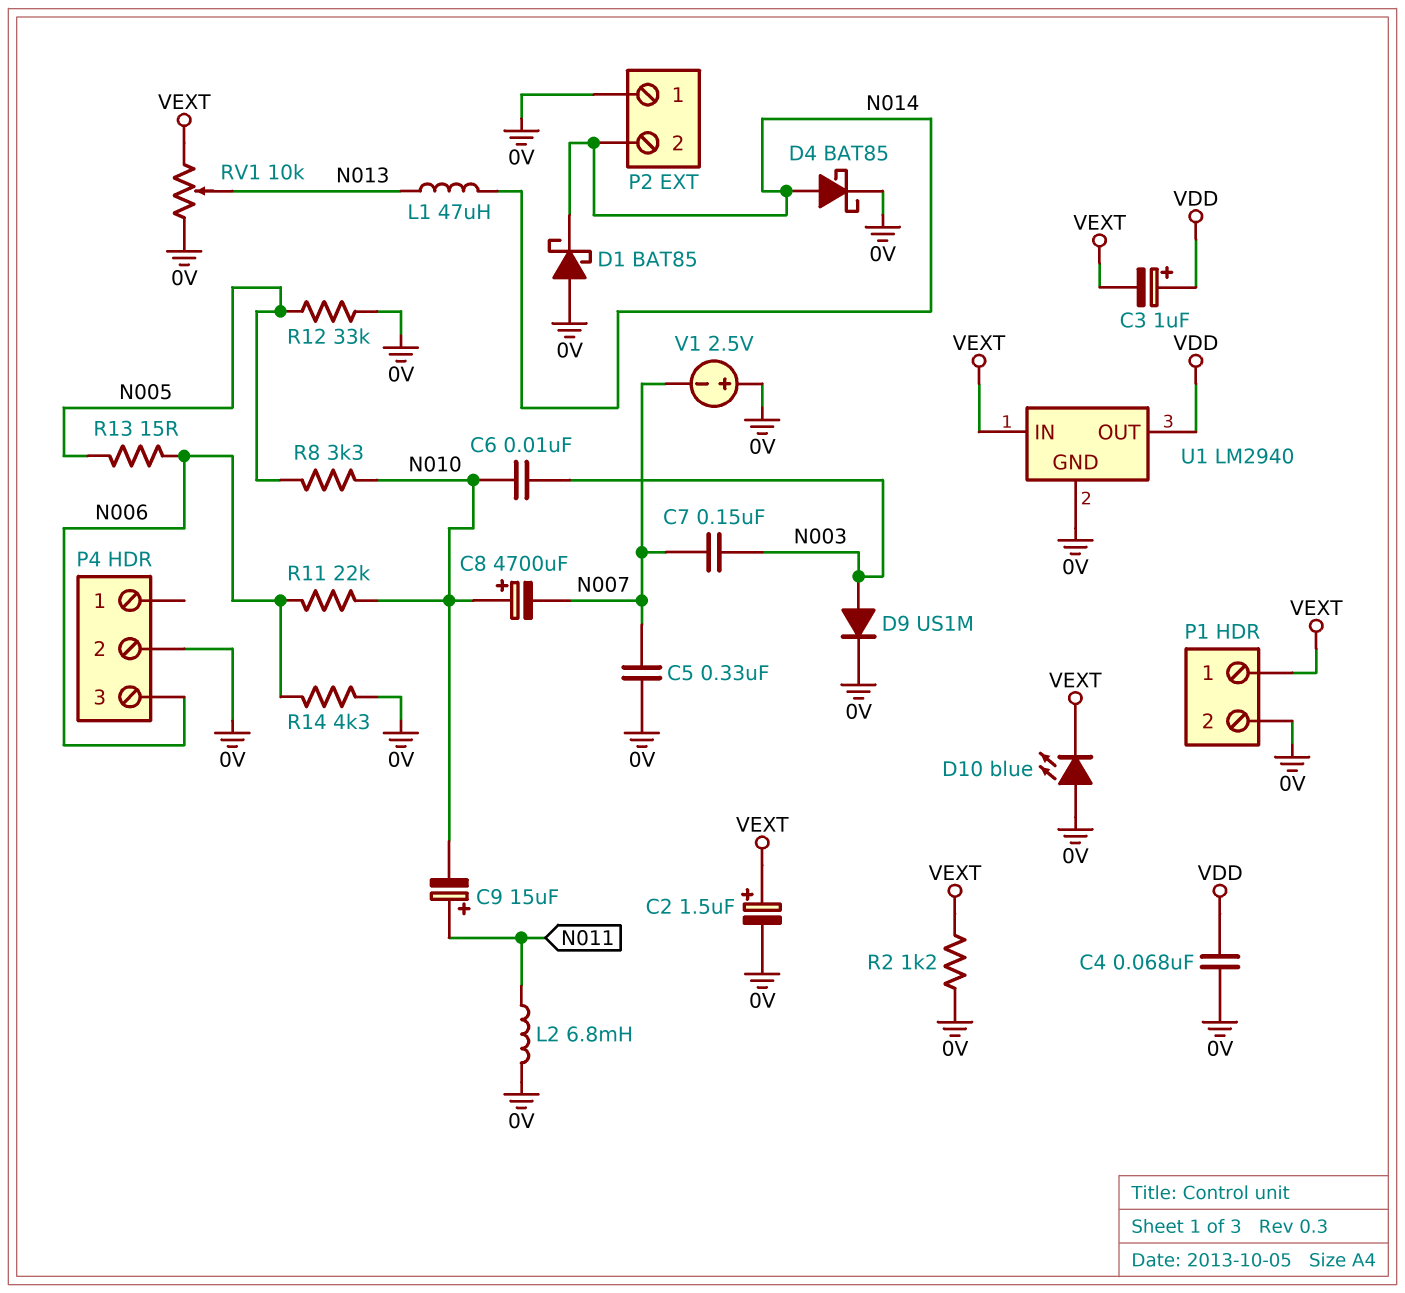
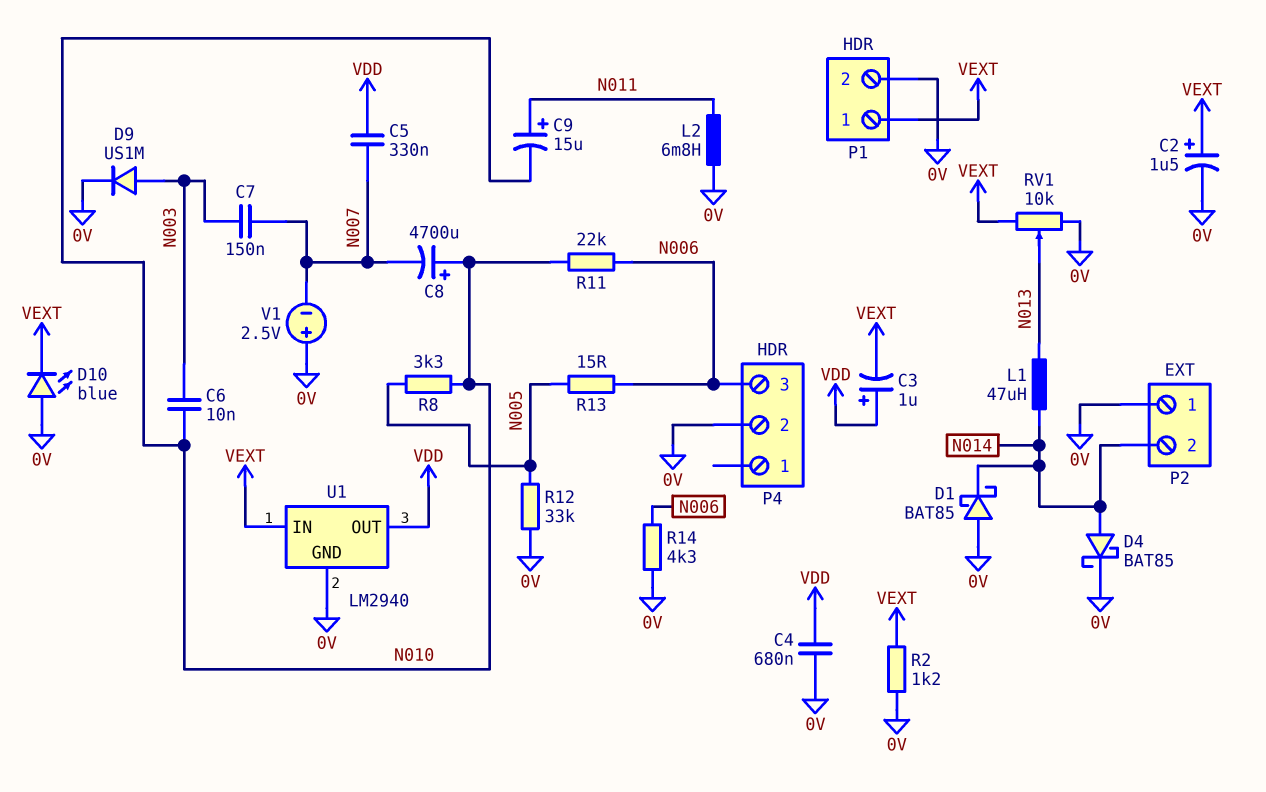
C4: 68nF (0V, VDD) -> 680nF (0V, VDD)
C5: 330nF (0V, N007) -> 330nF (N007, VDD)

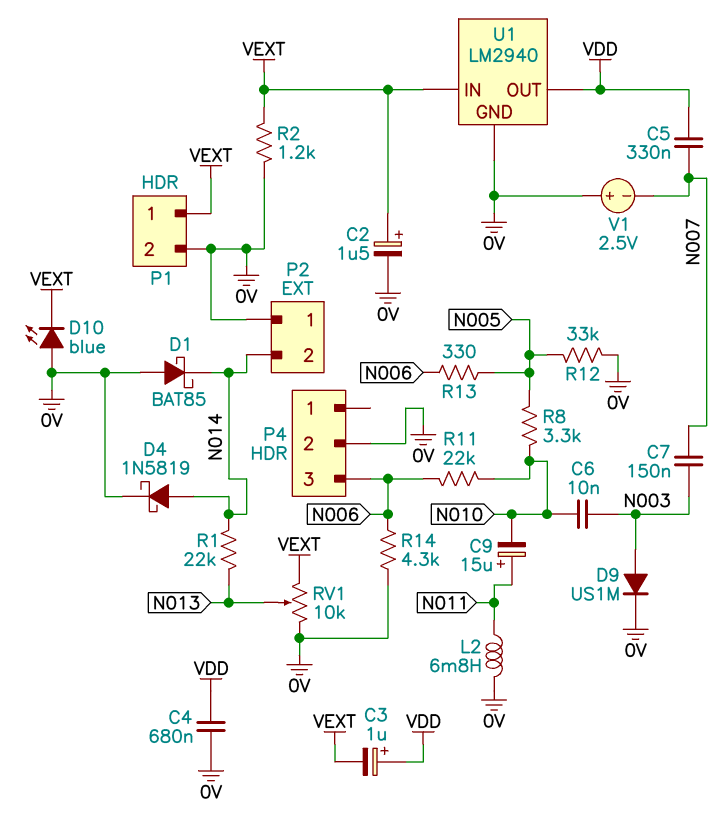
C8: 4700uF (plus N010, minus N007) -> none
D4: schottky BAT85 (A N014, K 0V) -> schottky 1N5819 (A N014, K 0V)
L1: 47uH (N013, N014) -> none
R1: none -> 22k (N013, N014)
R13: 15 (N005, N006) -> 330 (N005, N006)

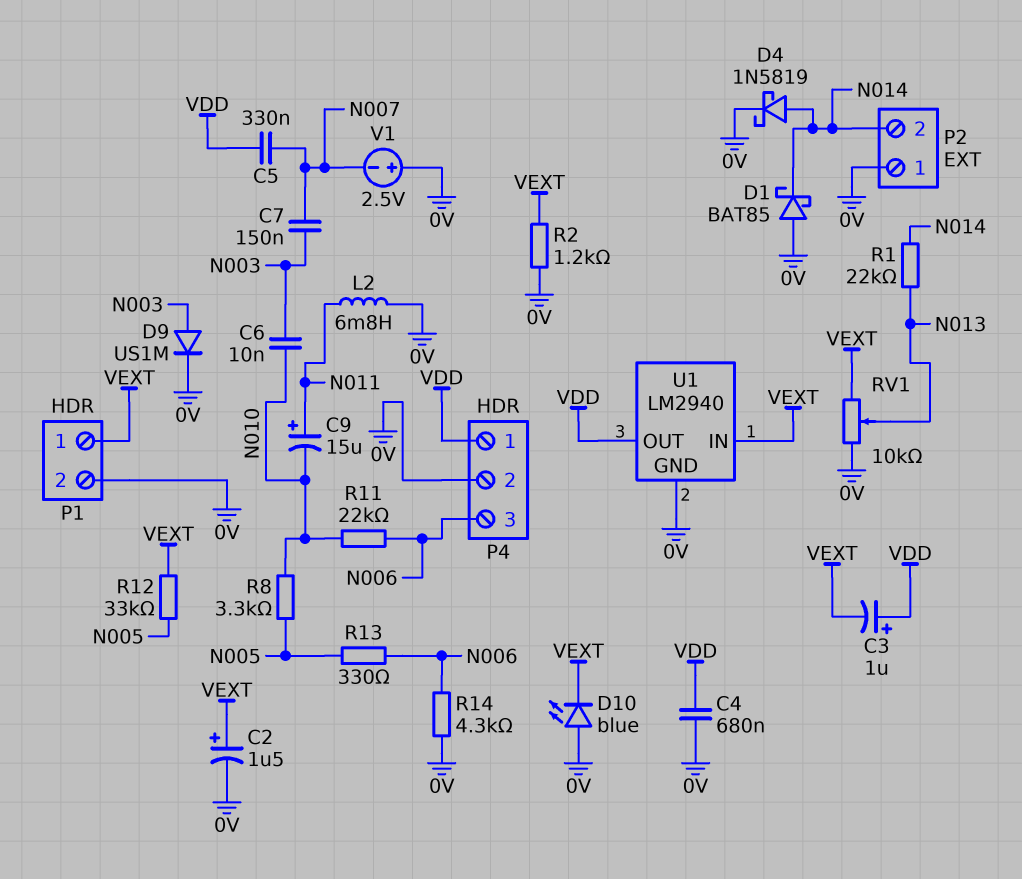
P4 pin 1: none -> VDD
R12: 33k (0V, N005) -> 33k (N005, VEXT)

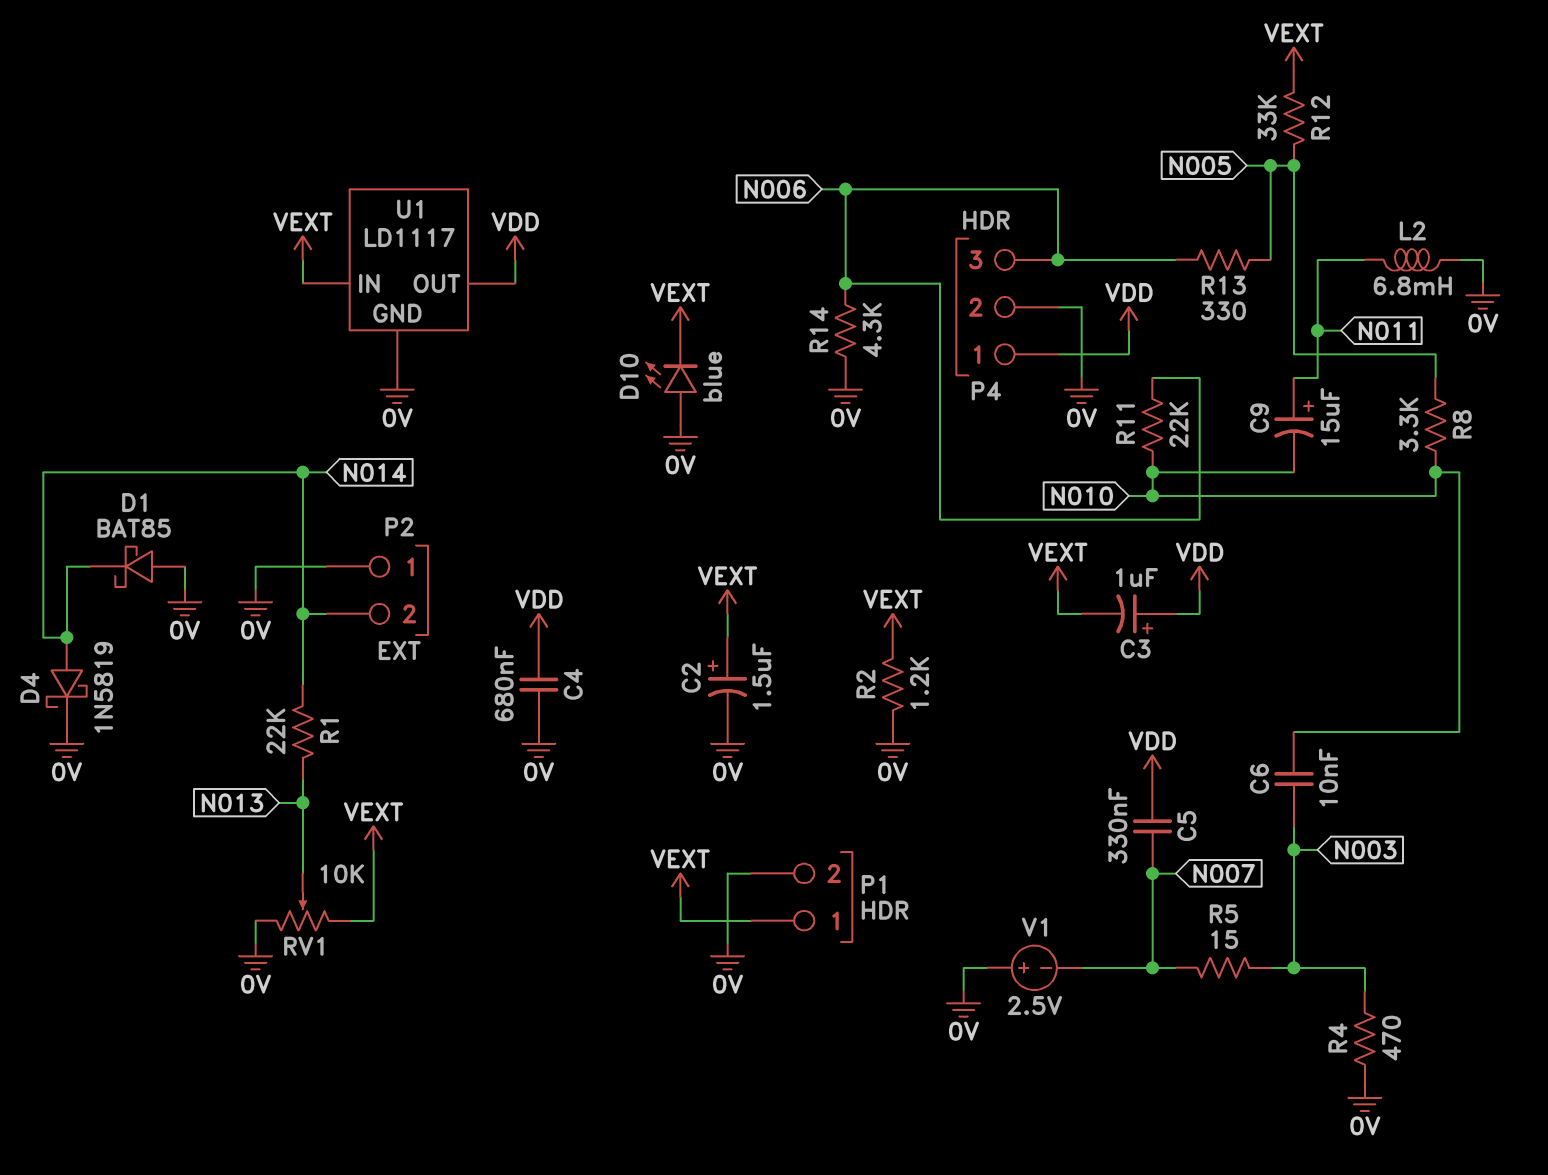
C7: 150nF (N003, N007) -> none
D9: diode US1M (A N003, K 0V) -> none
R4: none -> 470 (0V, N003)
R5: none -> 15 (N003, N007)
U1: LM2940 -> LD1117

